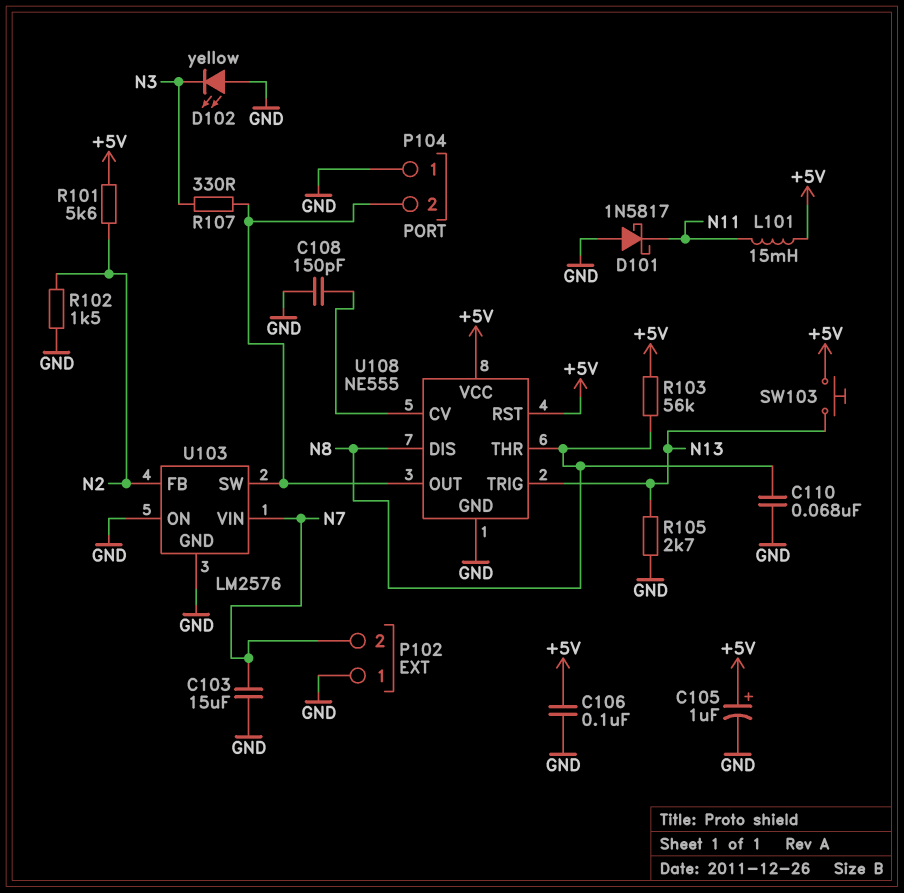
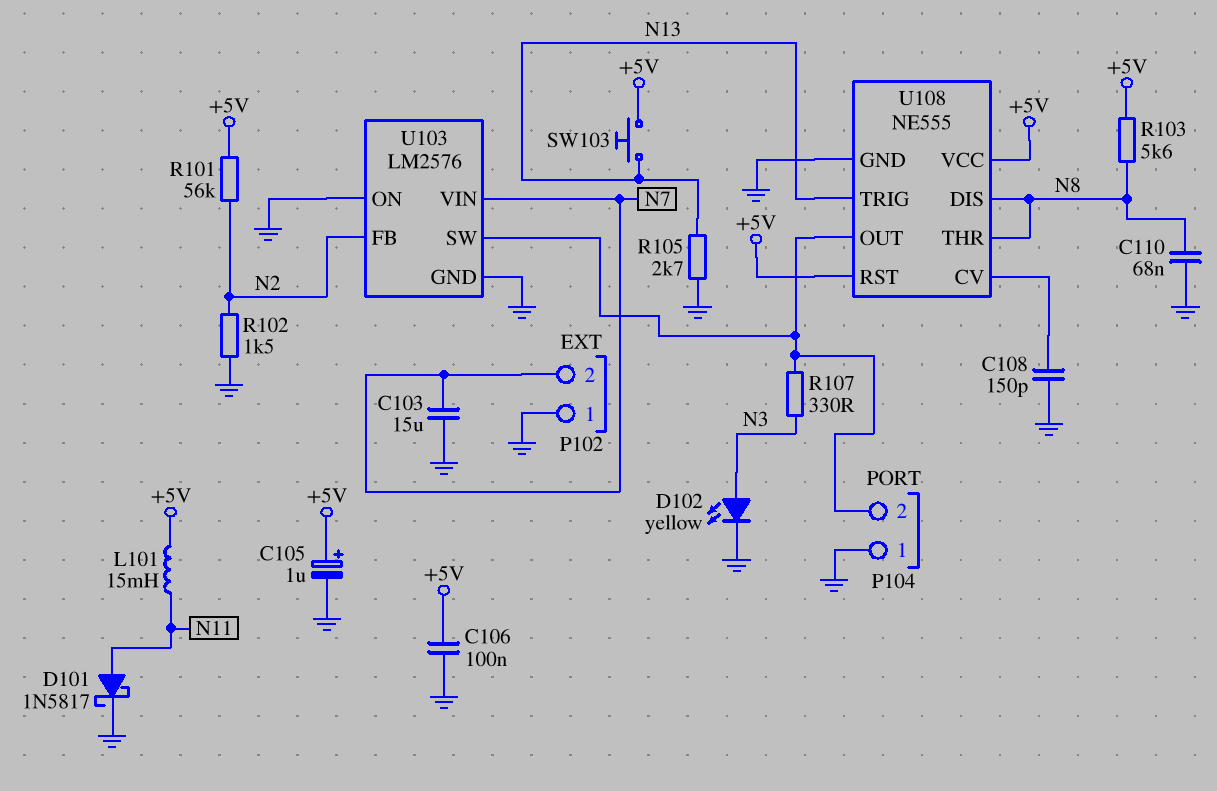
D101: schottky 1N5817 (A GND, K N11) -> schottky 1N5817 (A N11, K GND)
D102: LED yellow (A GND, K N3) -> LED yellow (A N3, K GND)
R101: 5.6k (+5V, N2) -> 56k (+5V, N2)
R103: 56k (+5V, N8) -> 5.6k (+5V, N8)

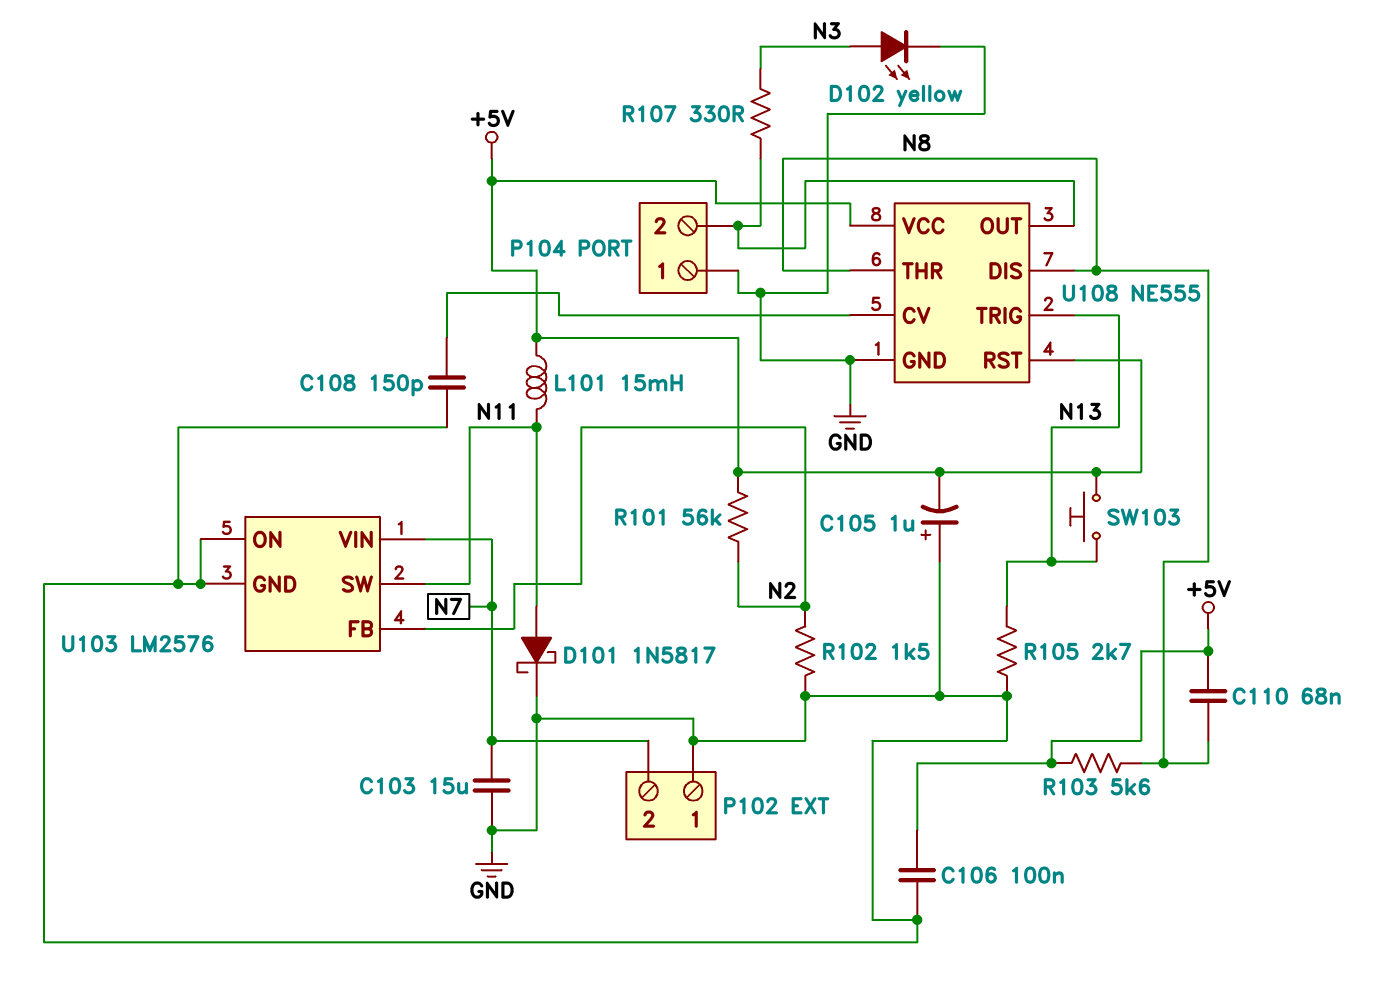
C105: 1uF (plus +5V, minus GND) -> 1uF (plus GND, minus +5V)
C110: 68nF (GND, N8) -> 68nF (+5V, N8)
U103 pin SW: P104/2 -> N11

